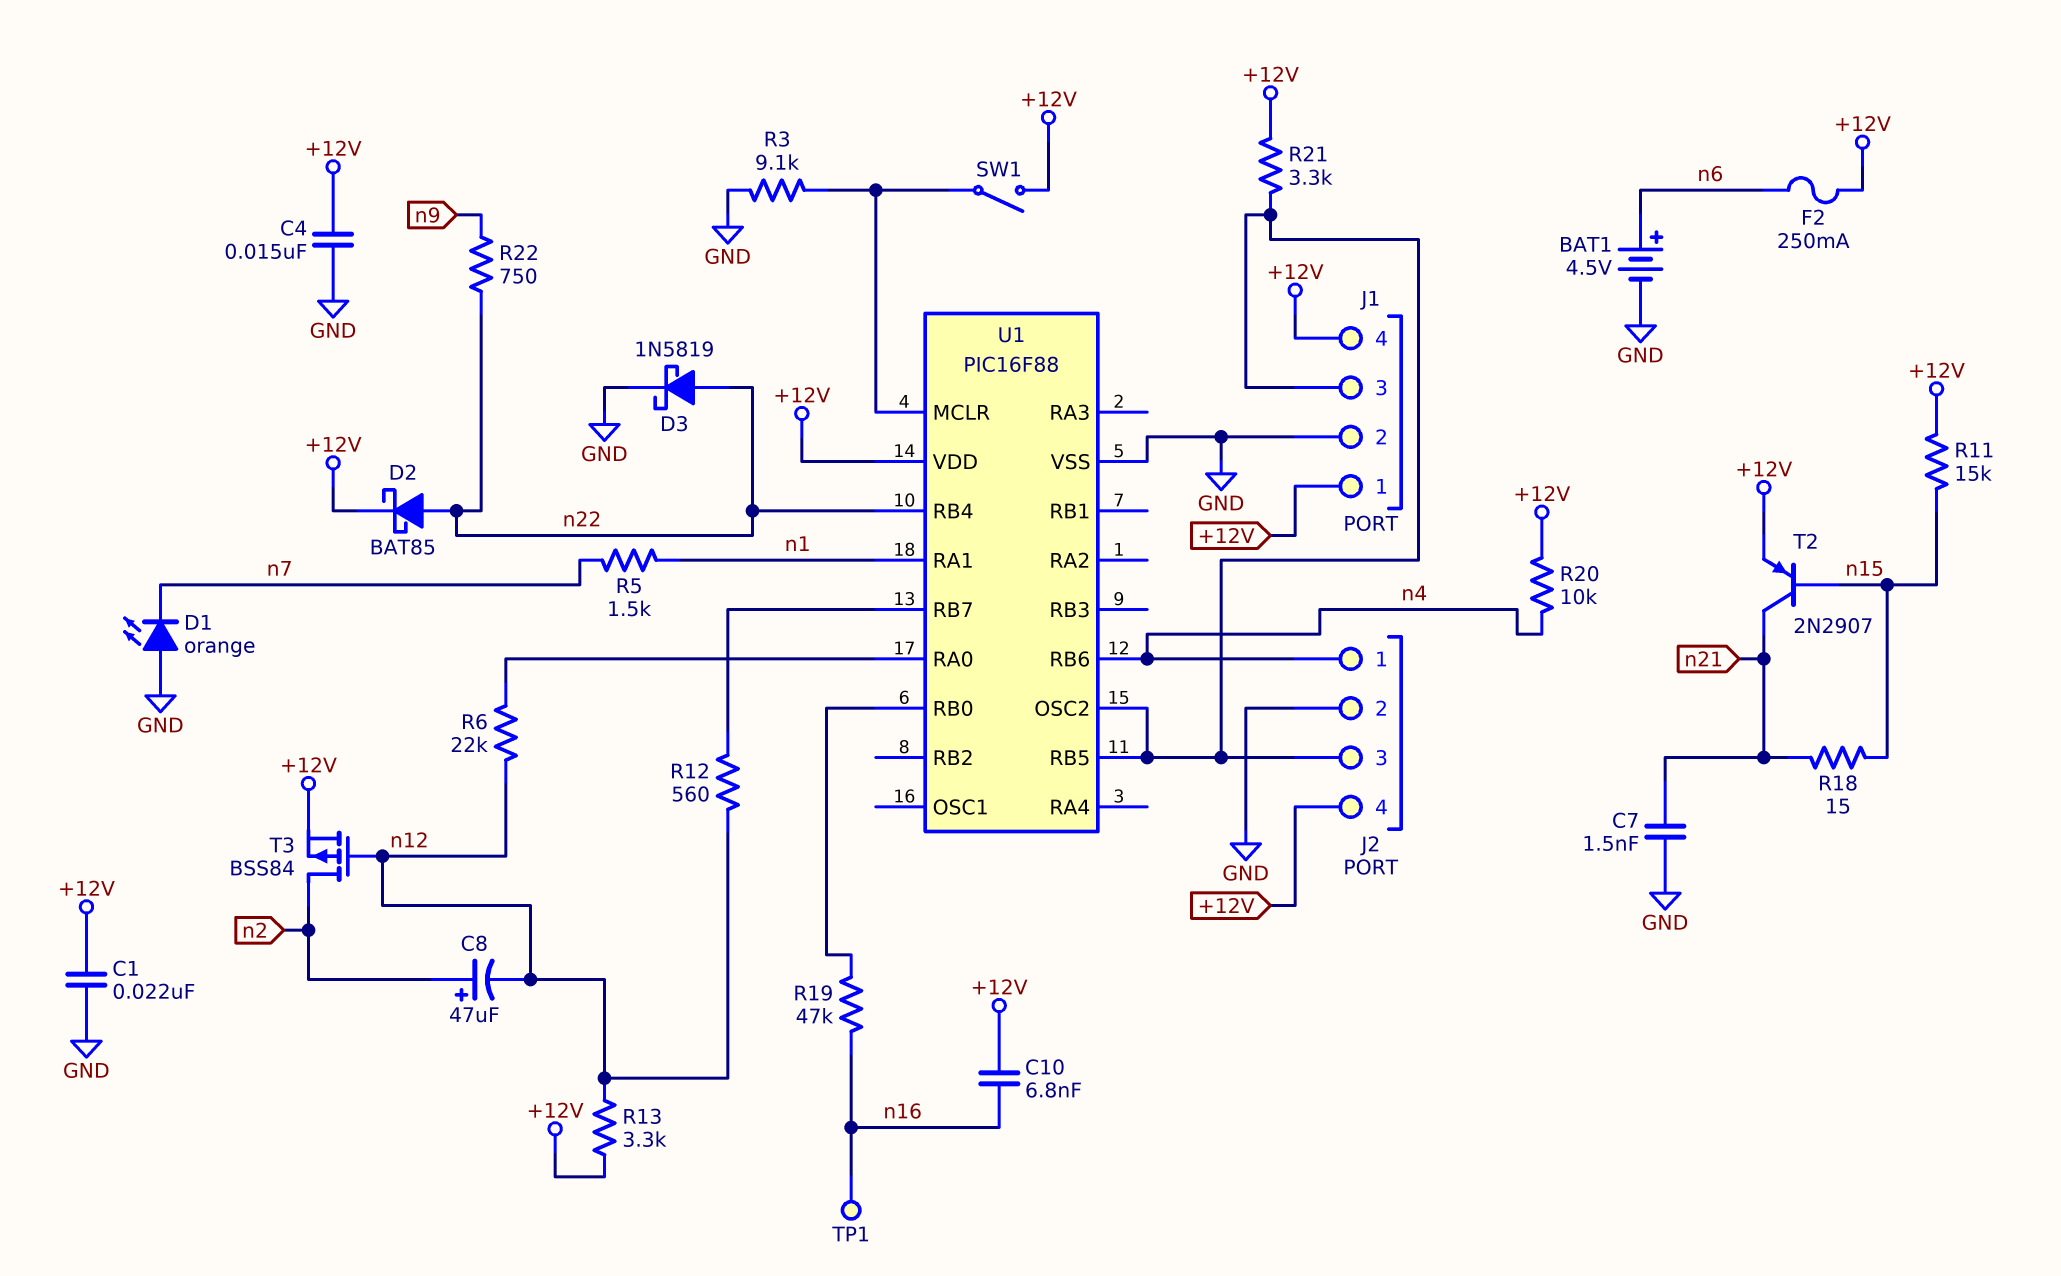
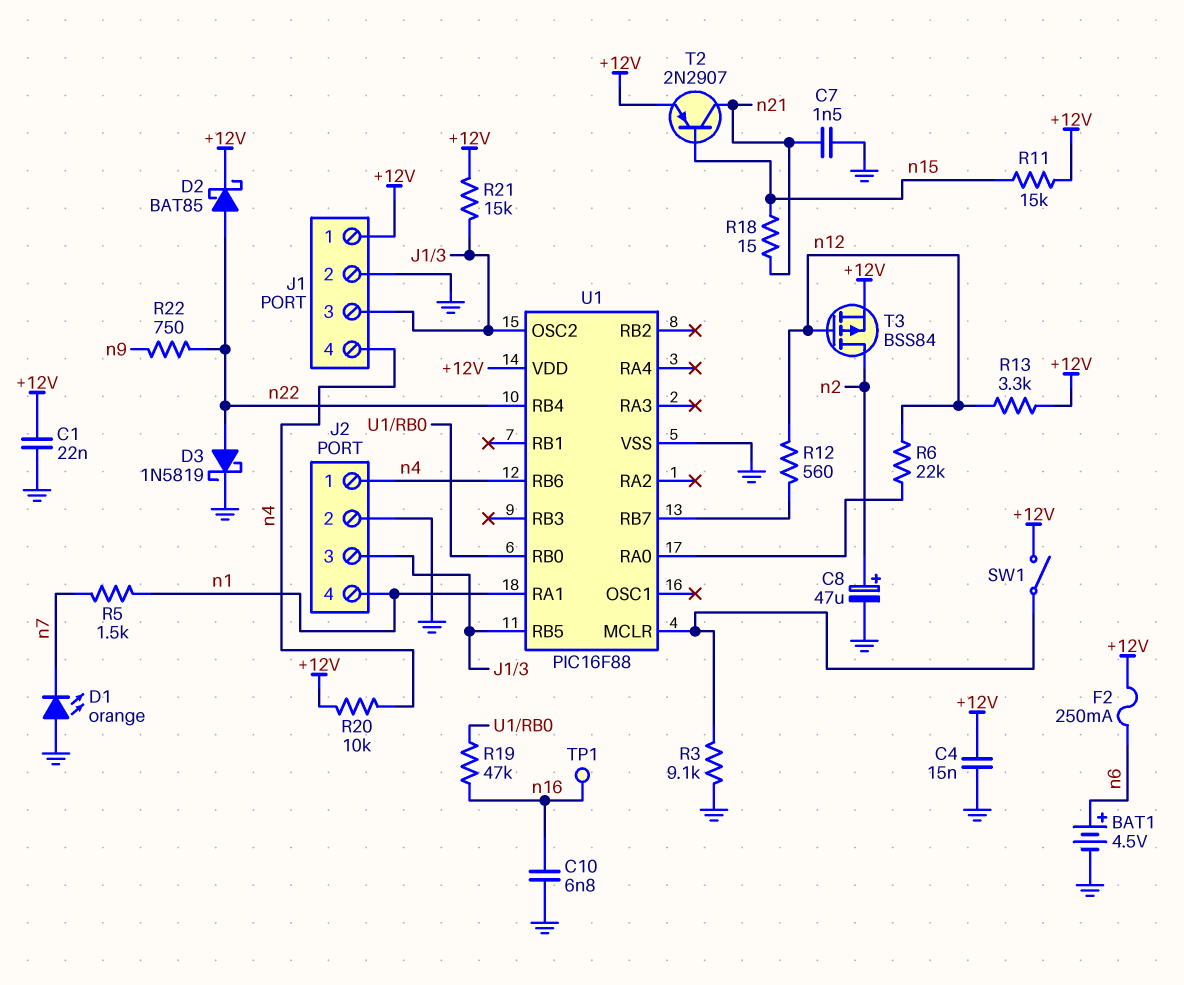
C8: 47uF (plus n2, minus n12) -> 47uF (plus n2, minus GND)
C10: 6.8nF (+12V, n16) -> 6.8nF (GND, n16)
J1 pin 4: +12V -> n4
J2 pin 4: +12V -> n1
R21: 3.3k (+12V, J1/3) -> 15k (+12V, J1/3)

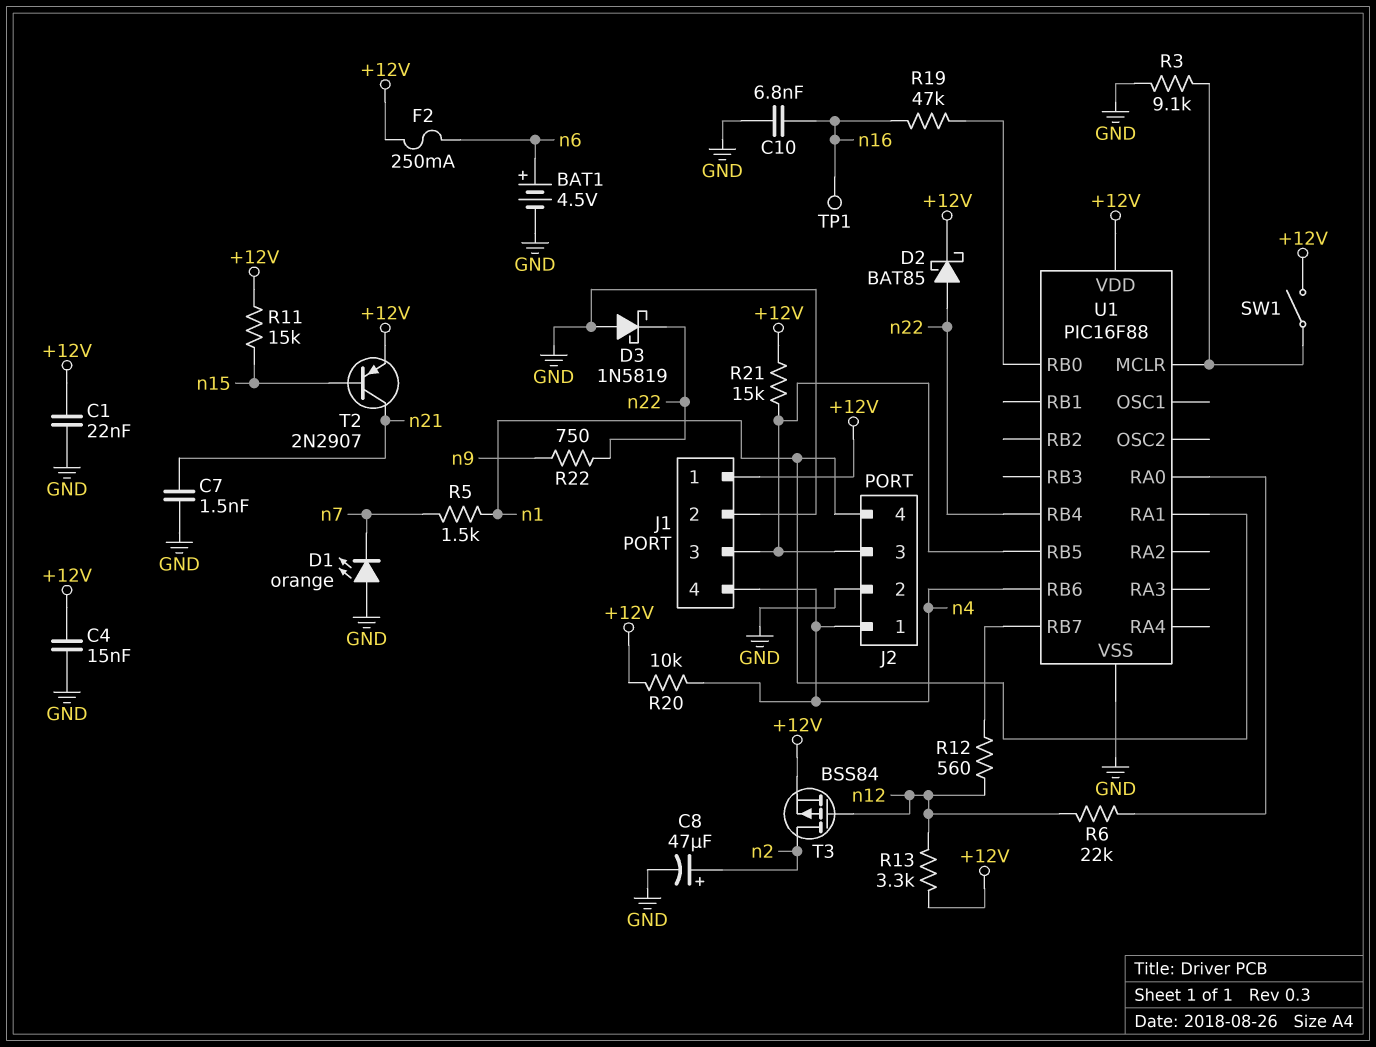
D3: schottky 1N5819 (A n22, K GND) -> schottky 1N5819 (A GND, K n22)
R18: 15 (n15, n21) -> none
U1 pin OSC2: J1/3 -> none

